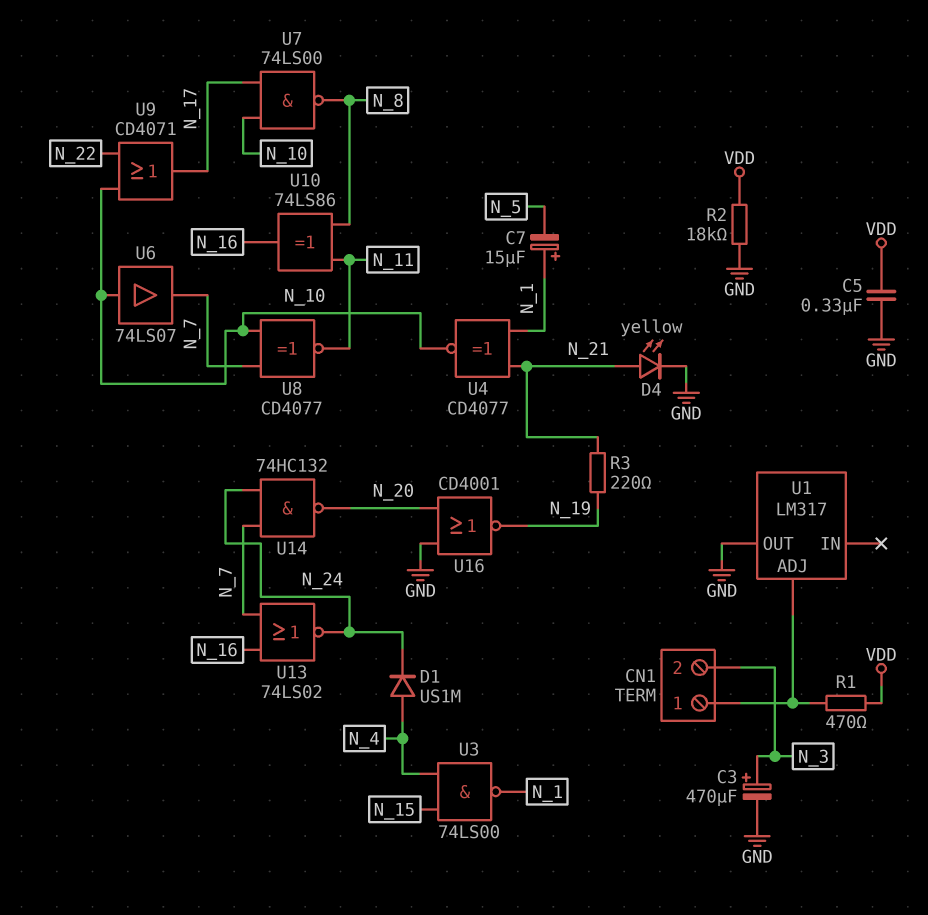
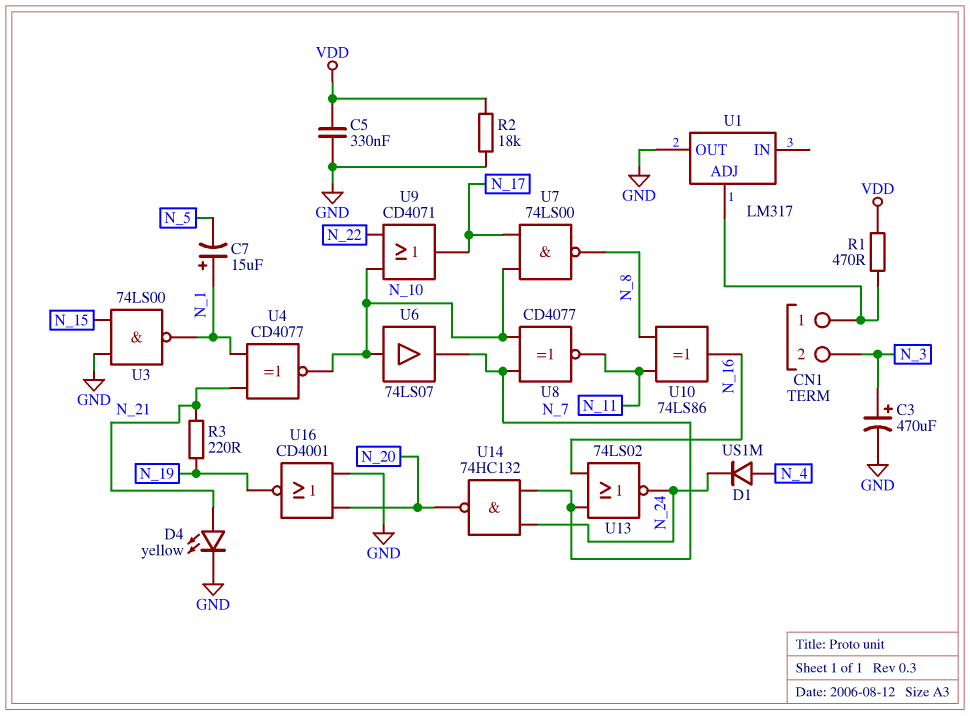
U3: NAND 74LS00 (in N_4, in N_15, out N_1) -> NAND 74LS00 (in GND, in N_15, out N_1)

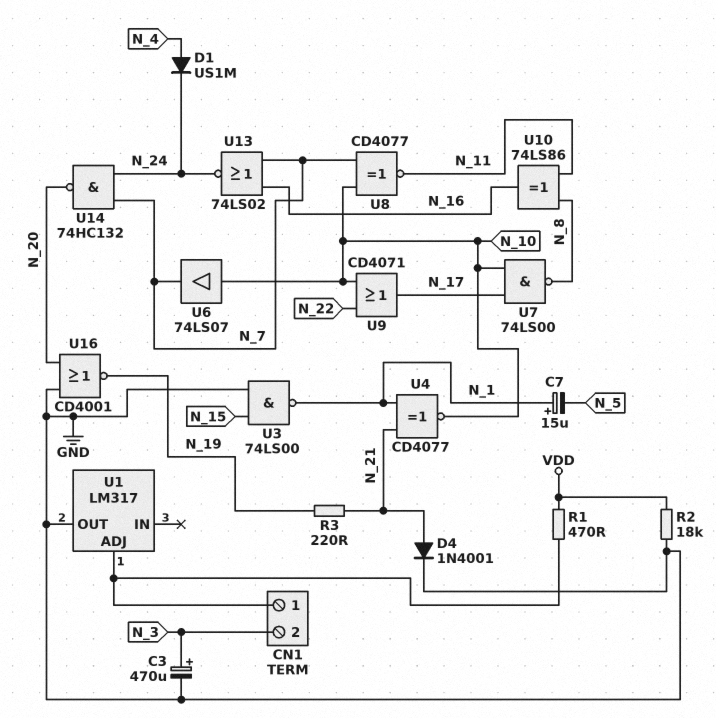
C5: 330nF (GND, VDD) -> none
D4: LED yellow (A N_21, K GND) -> diode 1N4001 (A N_21, K GND)

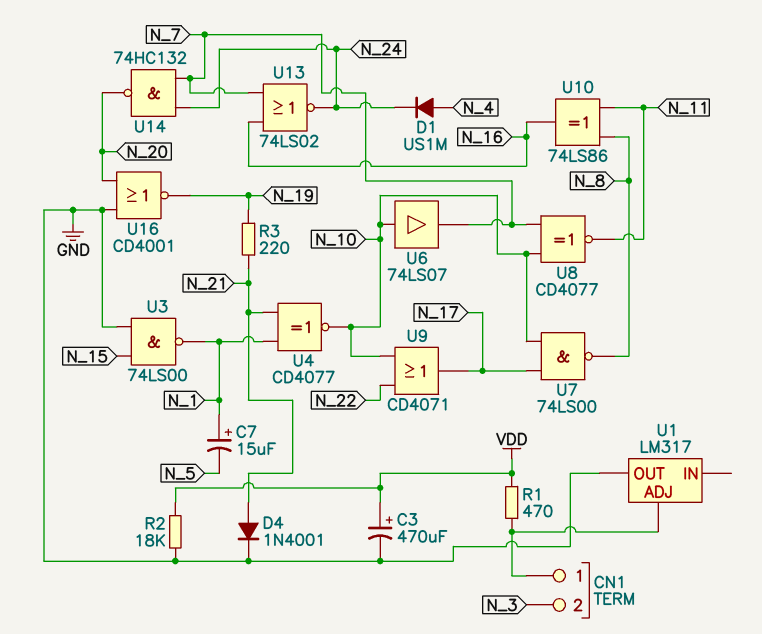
C3: 470uF (plus N_3, minus GND) -> 470uF (plus VDD, minus GND)

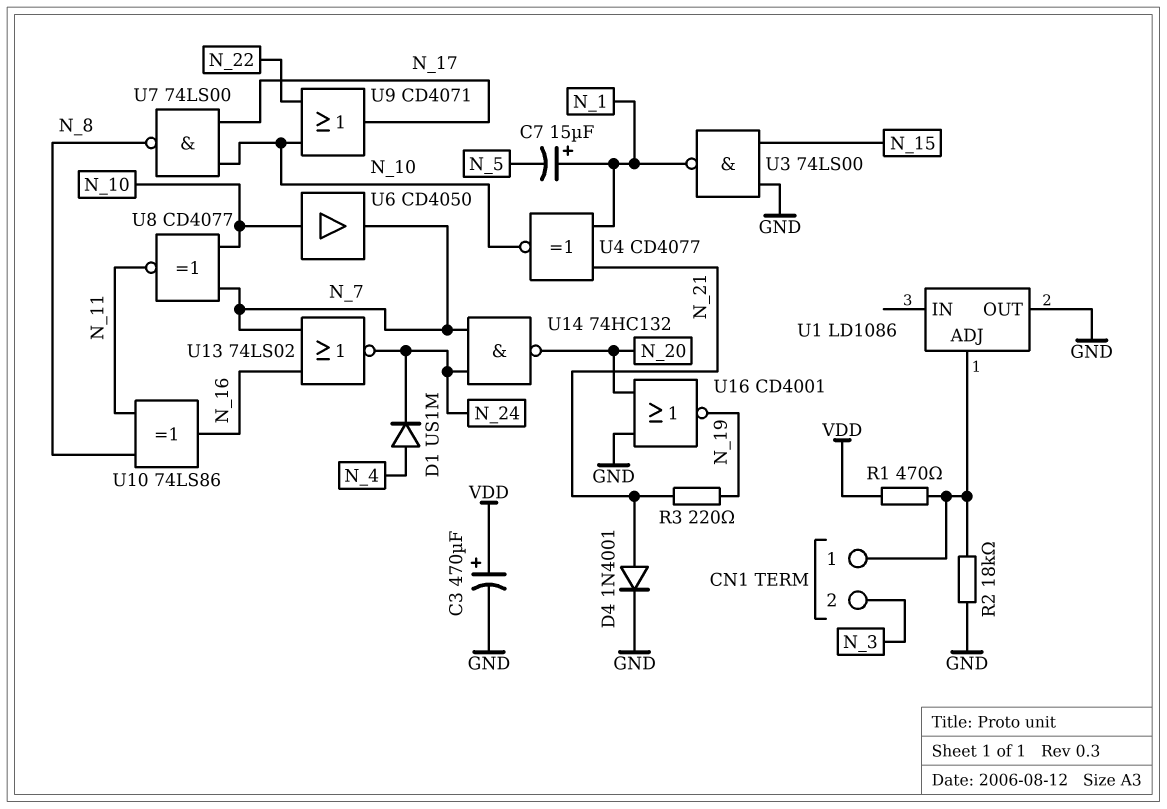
R2: 18k (GND, VDD) -> 18k (CN1/1, GND)
U1: LM317 -> LD1086
U6: buffer 74LS07 (in N_10, out N_7) -> buffer CD4050 (in N_10, out N_7)

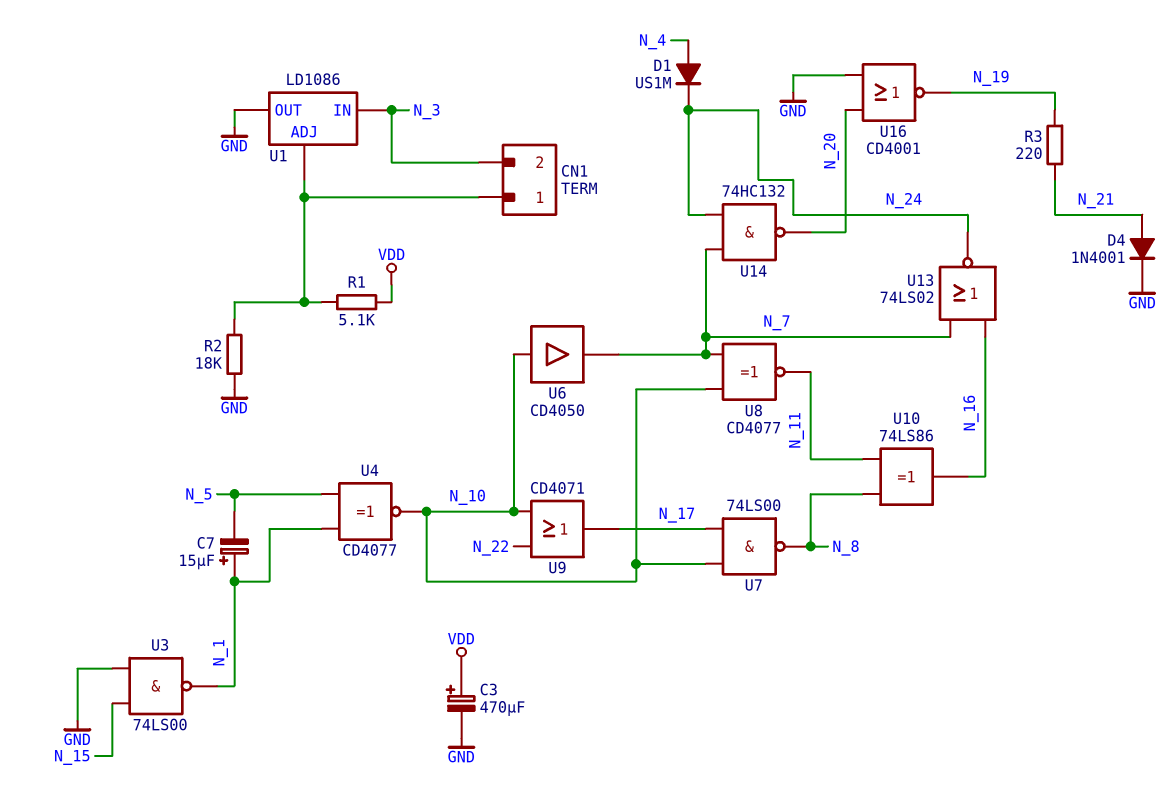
R1: 470 (CN1/1, VDD) -> 5.1k (CN1/1, VDD)
U1 pin IN: none -> N_3
U4: XNOR CD4077 (in N_1, in N_21, out N_10) -> XNOR CD4077 (in N_1, in N_5, out N_10)

